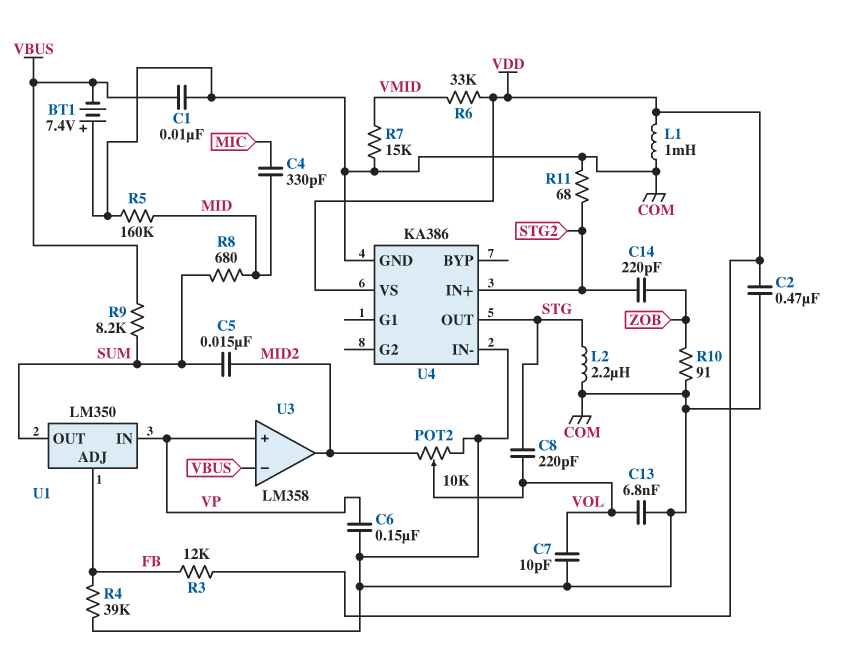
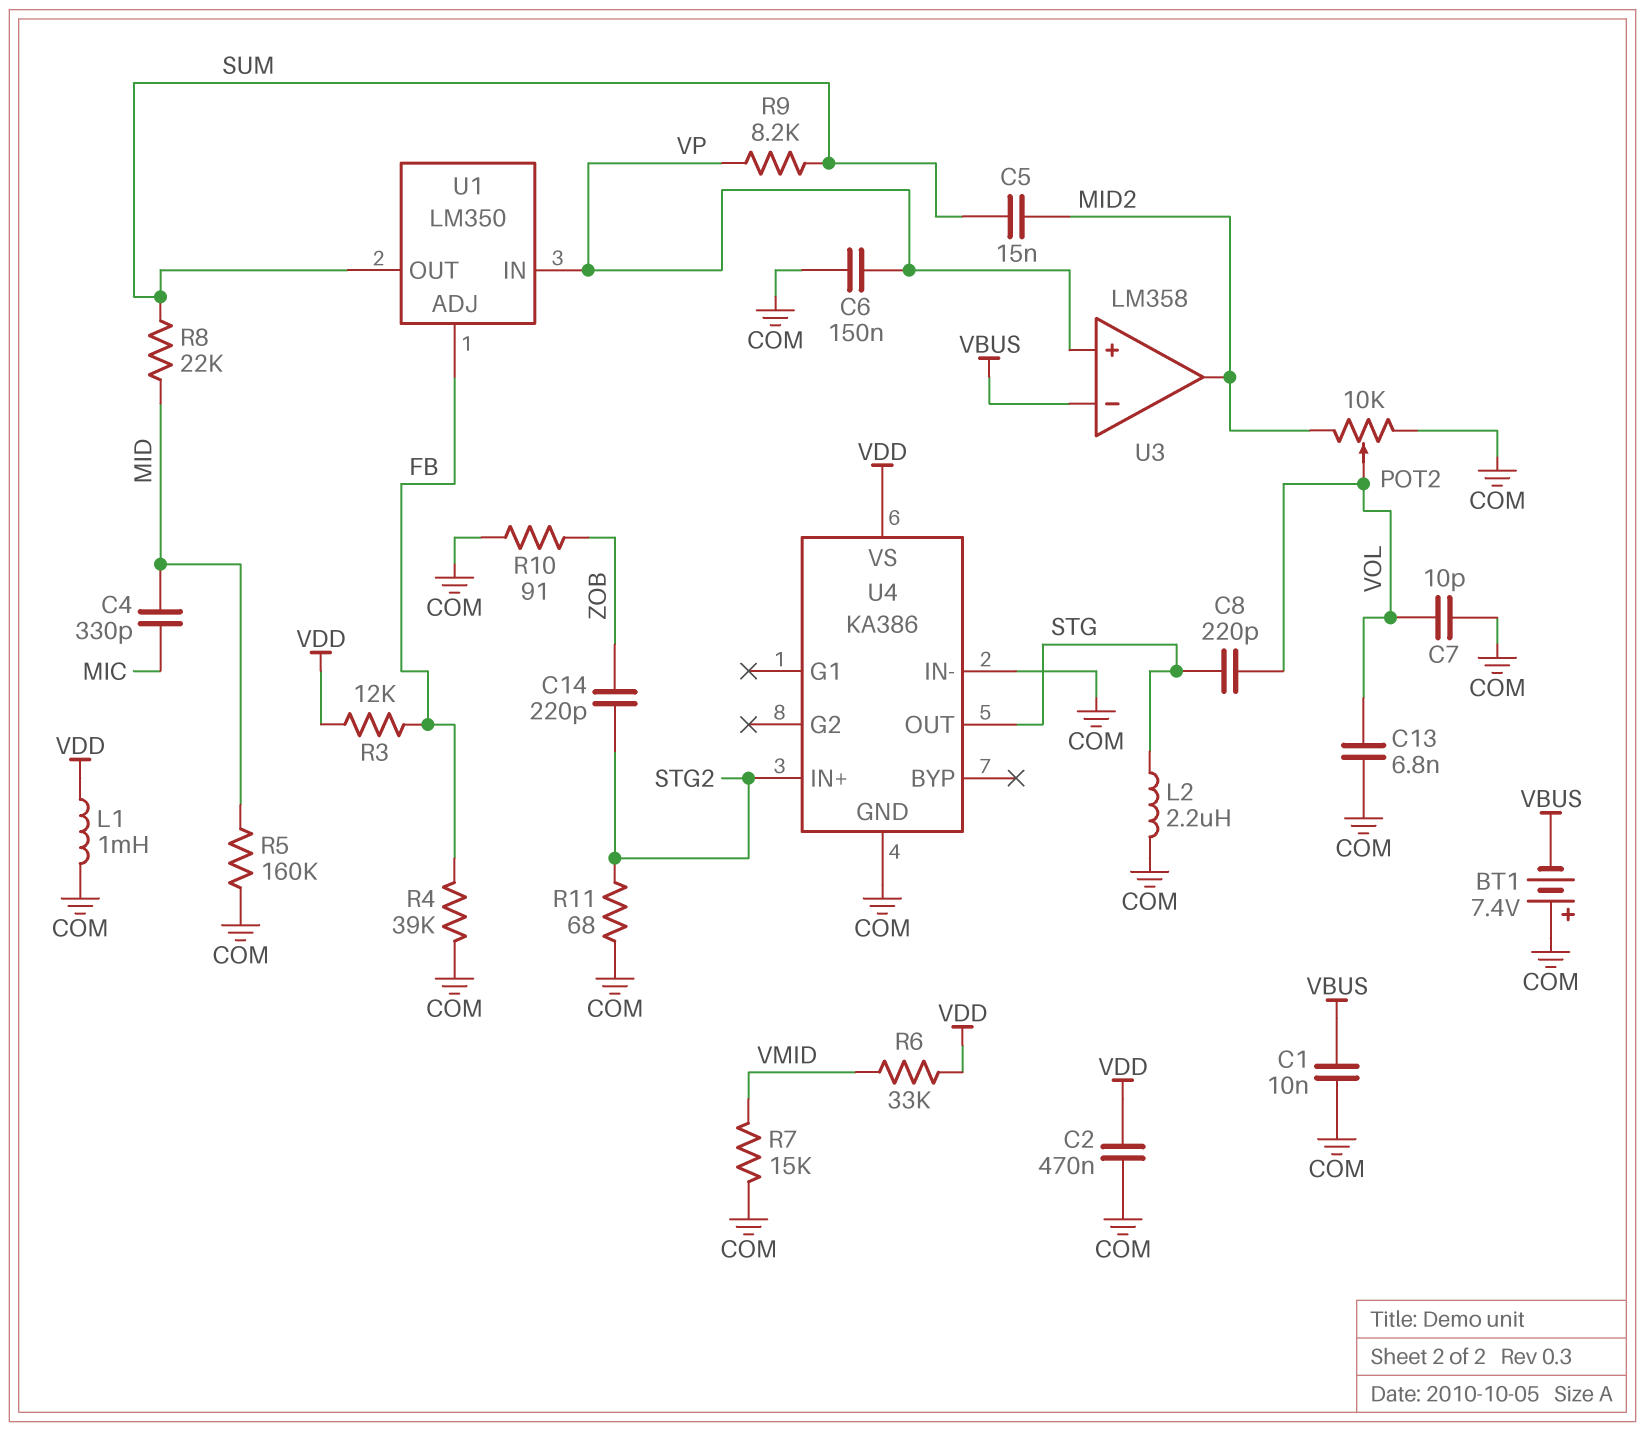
R8: 680 (MID, SUM) -> 22k (MID, SUM)
R9: 8.2k (SUM, VBUS) -> 8.2k (SUM, VP)

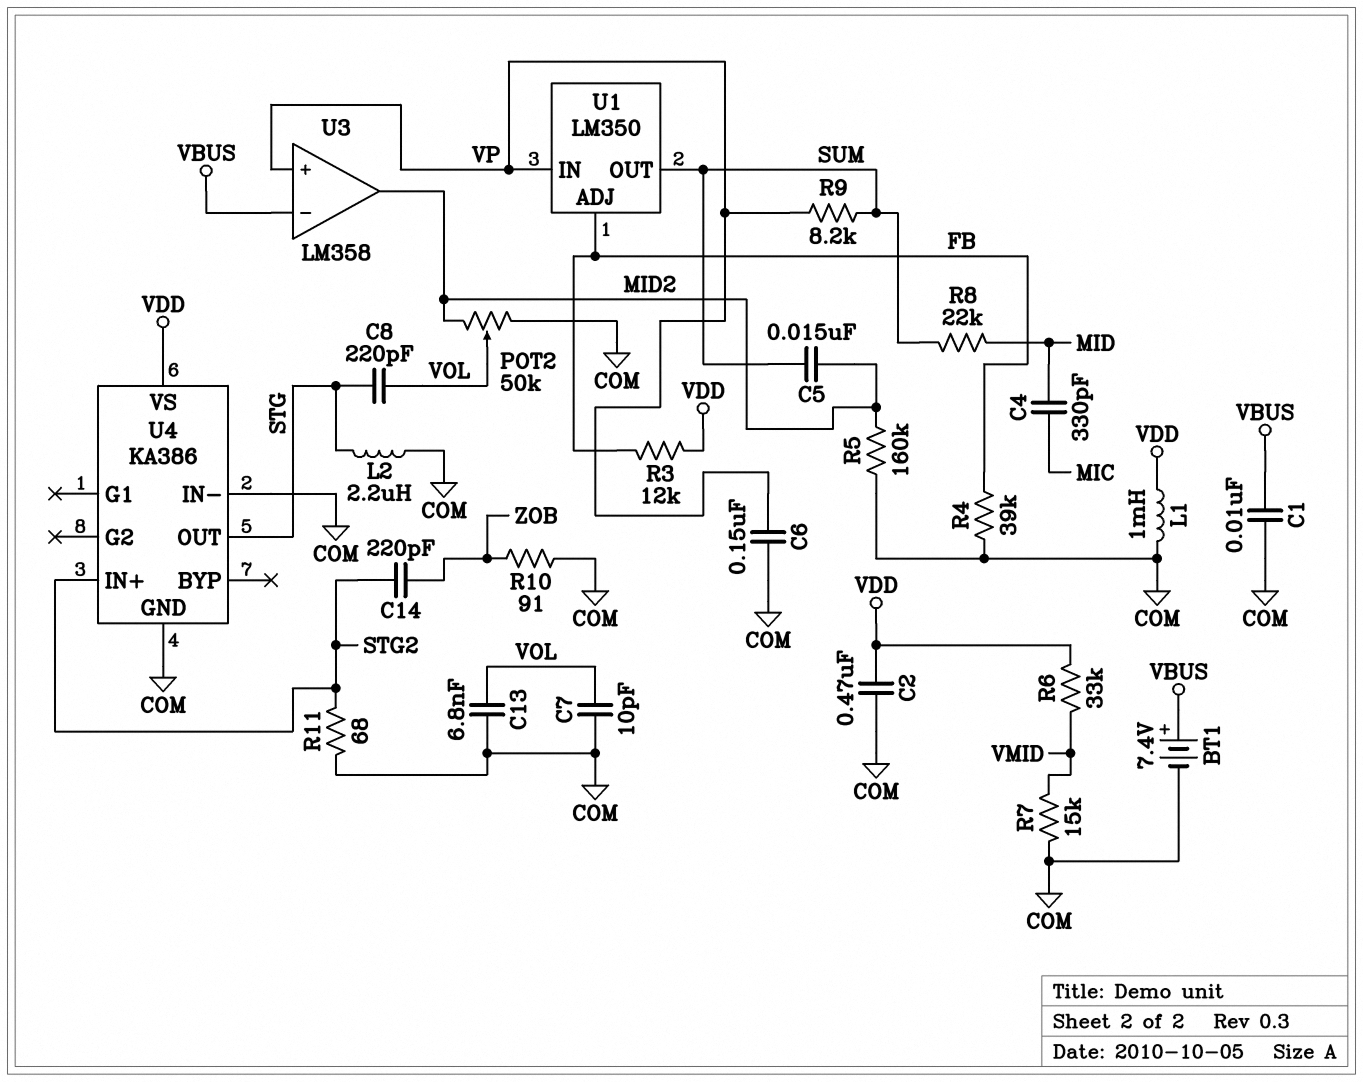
BT1: 7.4V (plus COM, minus VBUS) -> 7.4V (plus VBUS, minus COM)
POT2: 10k (COM, MID2, wiper VOL) -> 50k (COM, MID2, wiper VOL)
R5: 160k (COM, MID) -> 160k (COM, MID2)

